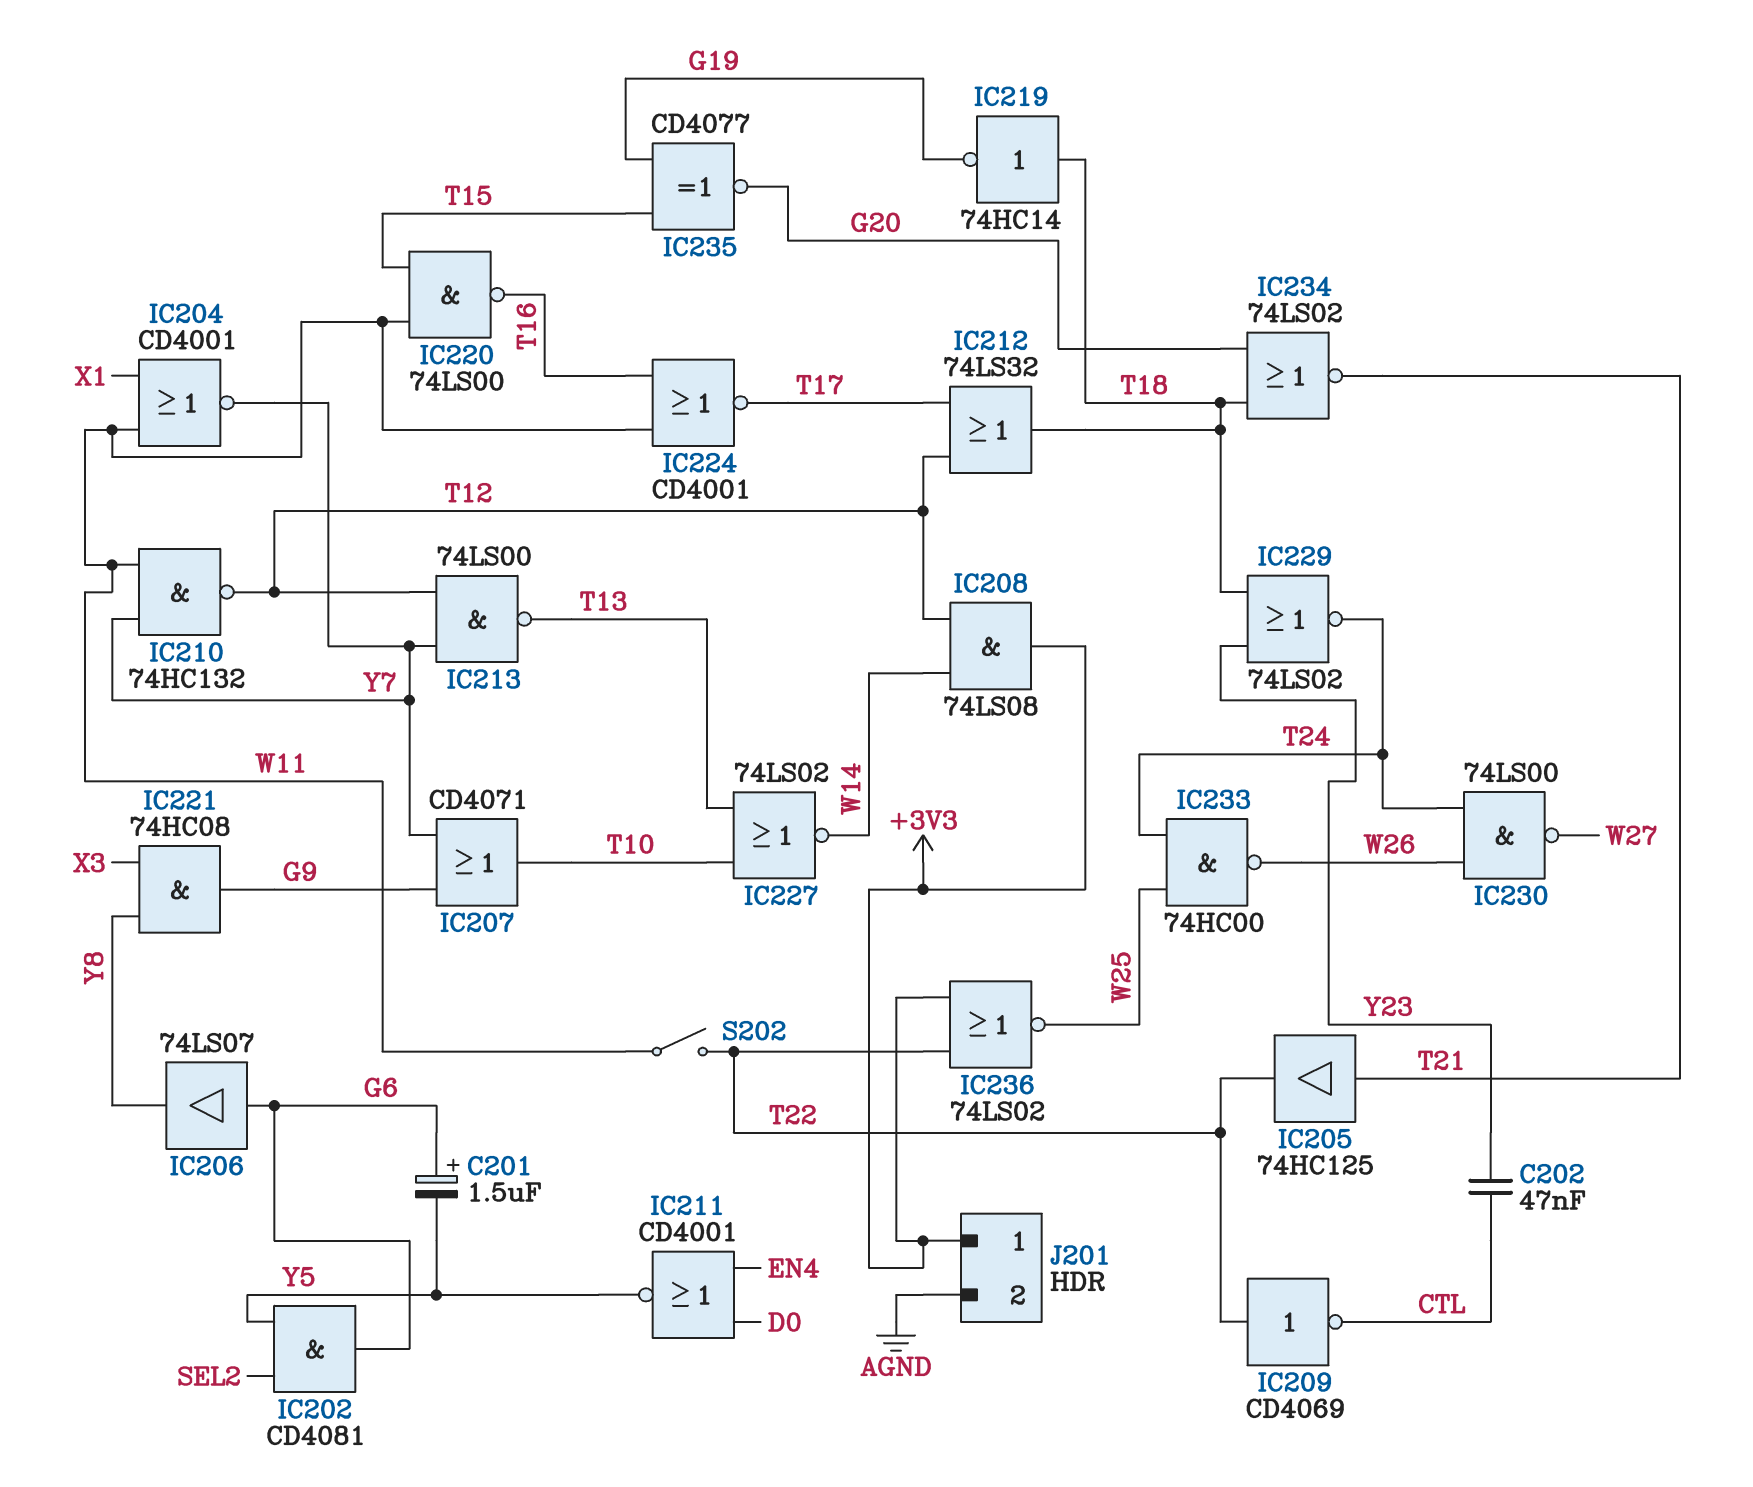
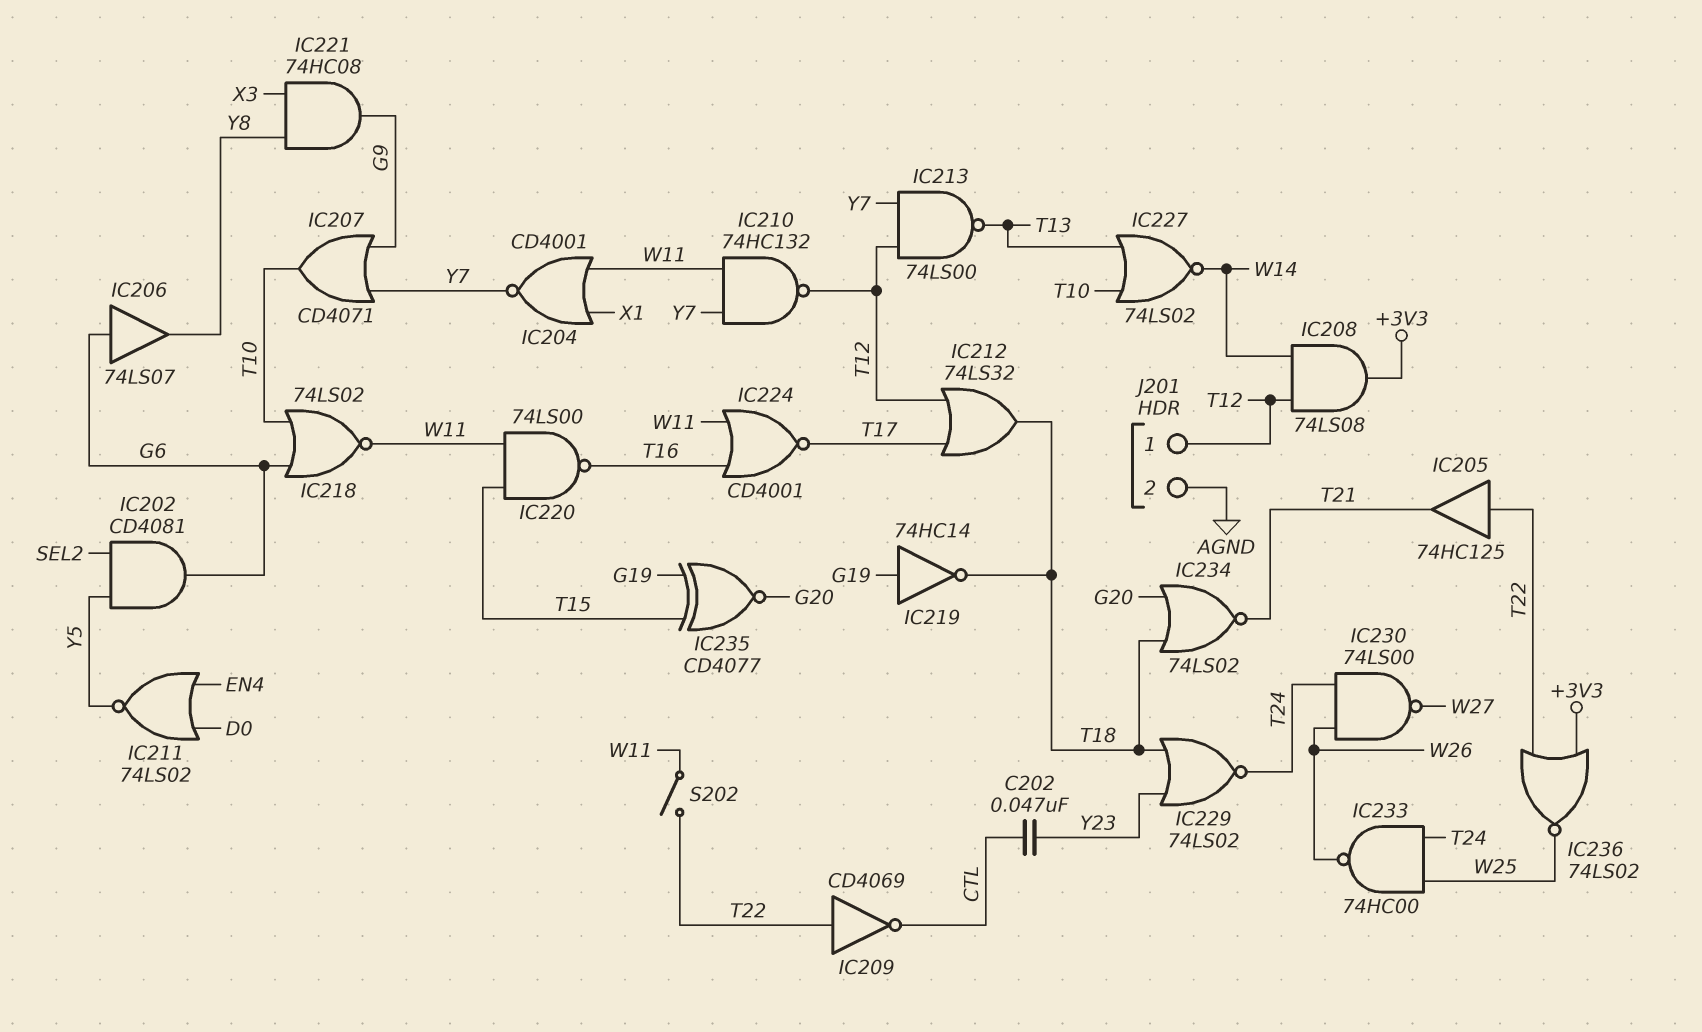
C201: 1.5uF (plus G6, minus Y5) -> none
IC205: buffer 74HC125 (in T21, out T22) -> buffer 74HC125 (in T22, out T21)
IC211: NOR CD4001 (in D0, in EN4, out Y5) -> NOR 74LS02 (in D0, in EN4, out Y5)
IC218: none -> NOR 74LS02 (in G6, in T10, out W11)
IC219: NOT 74HC14 (in T18, out G19) -> NOT 74HC14 (in G19, out T18)
J201 pin 1: +3V3 -> T12

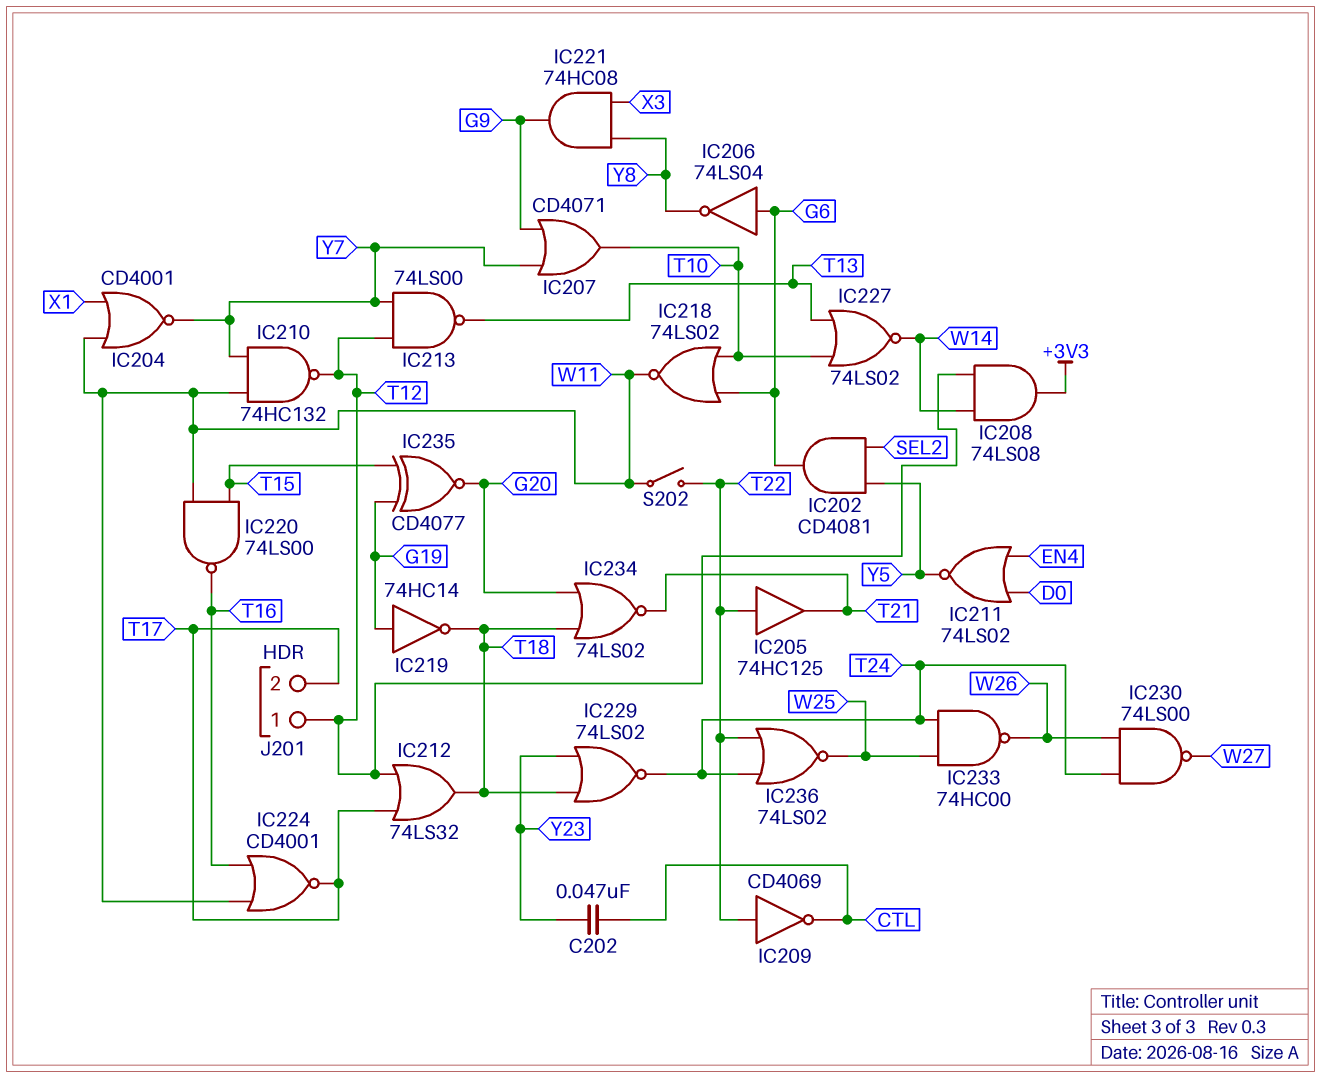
IC206: buffer 74LS07 (in G6, out Y8) -> NOT 74LS04 (in G6, out Y8)
IC236: NOR 74LS02 (in +3V3, in T22, out W25) -> NOR 74LS02 (in T22, in T24, out W25)
J201 pin 2: AGND -> T17

